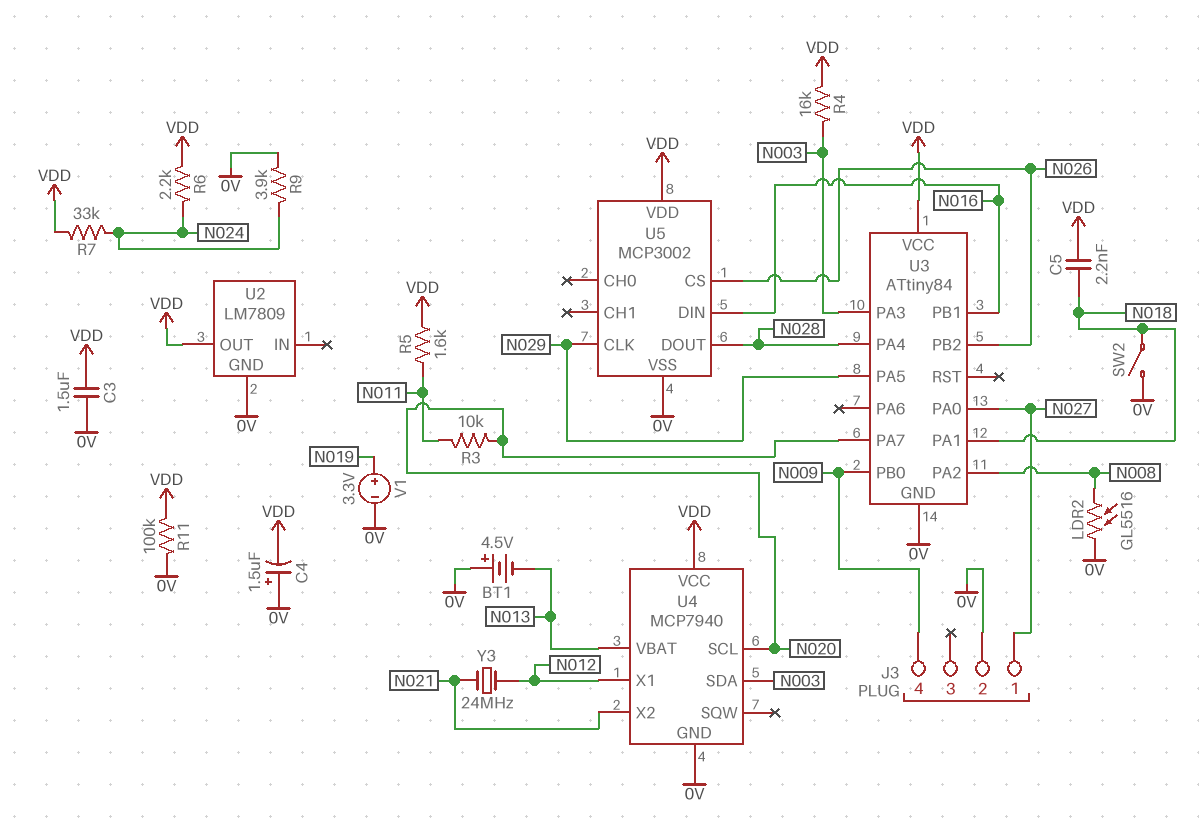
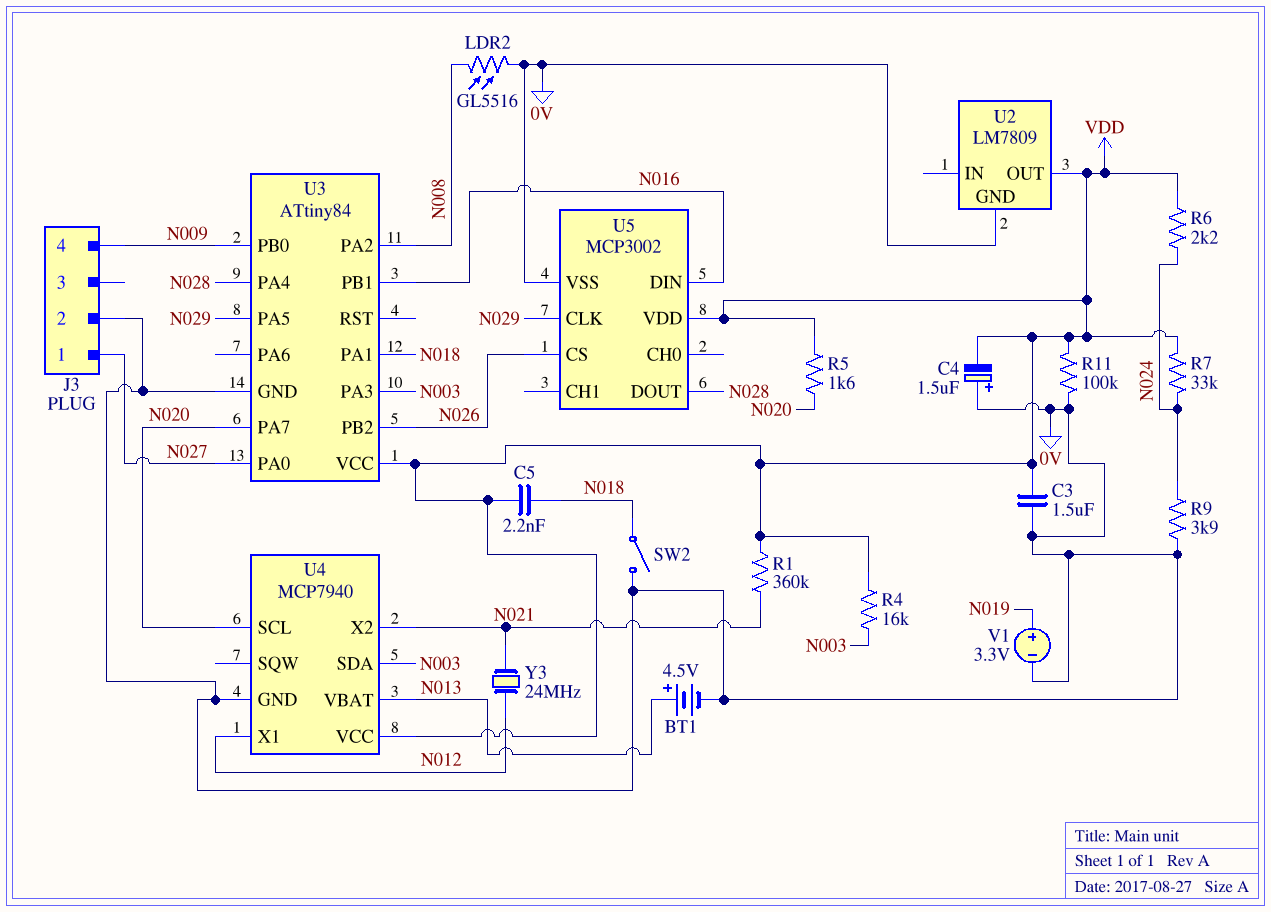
BT1: 4.5V (plus 0V, minus N013) -> 4.5V (plus N013, minus 0V)
R1: none -> 360k (N021, VDD)
R3: 10k (N011, N020) -> none
R5: 1.6k (N011, VDD) -> 1.6k (N020, VDD)

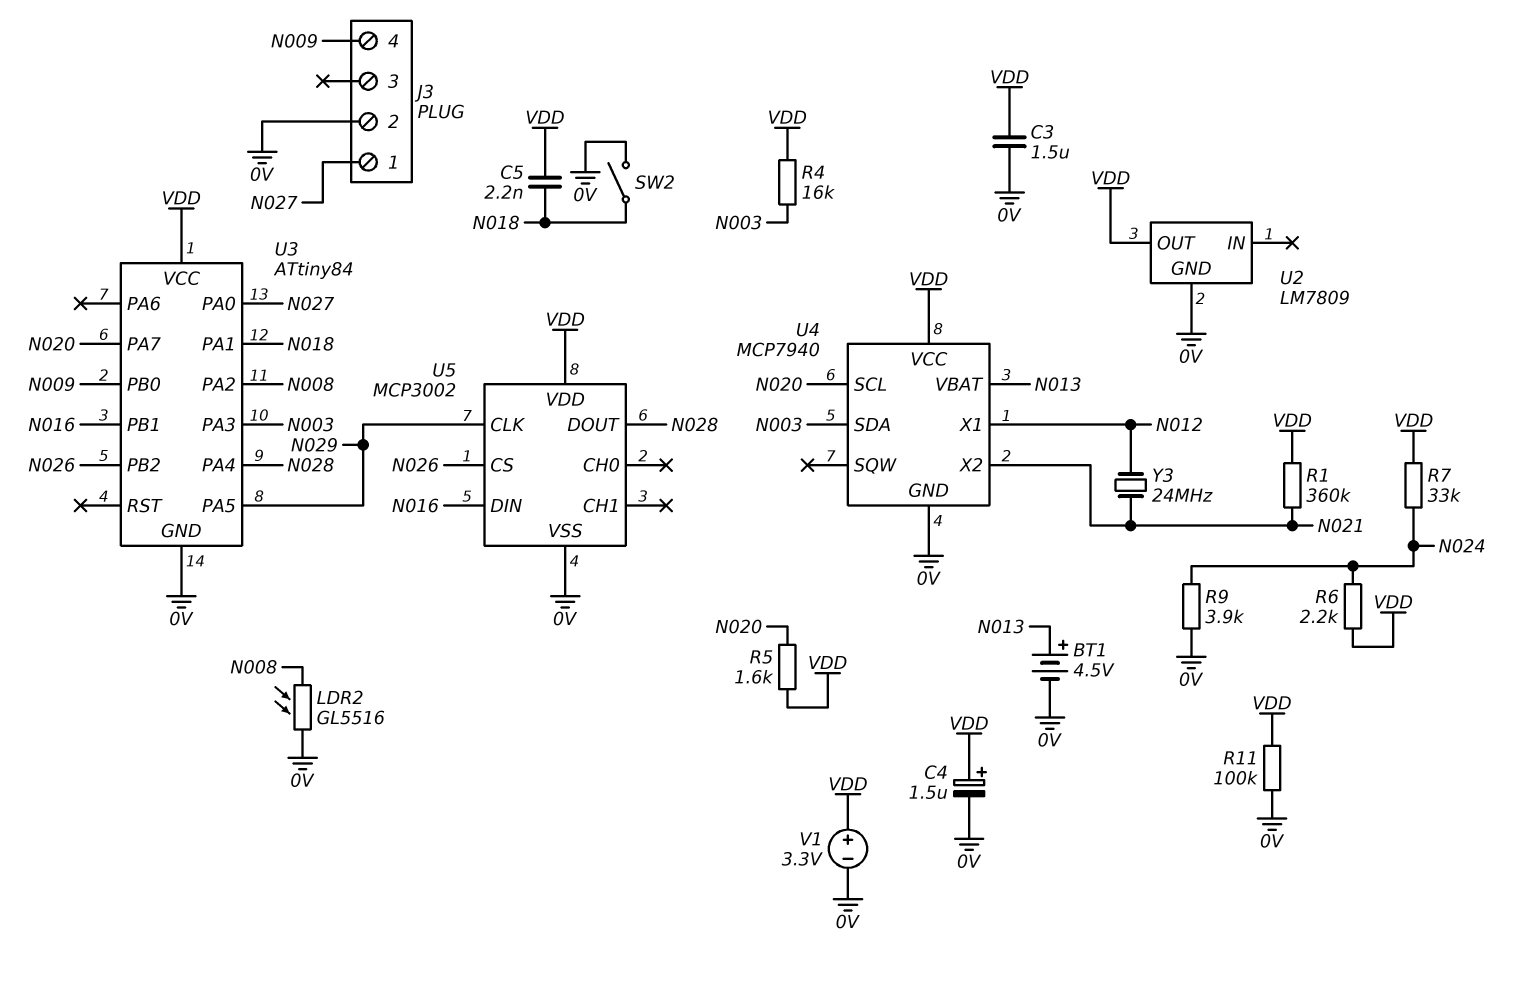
C4: 1.5uF (plus 0V, minus VDD) -> 1.5uF (plus VDD, minus 0V)
V1: 3.3V (plus N019, minus 0V) -> 3.3V (plus VDD, minus 0V)

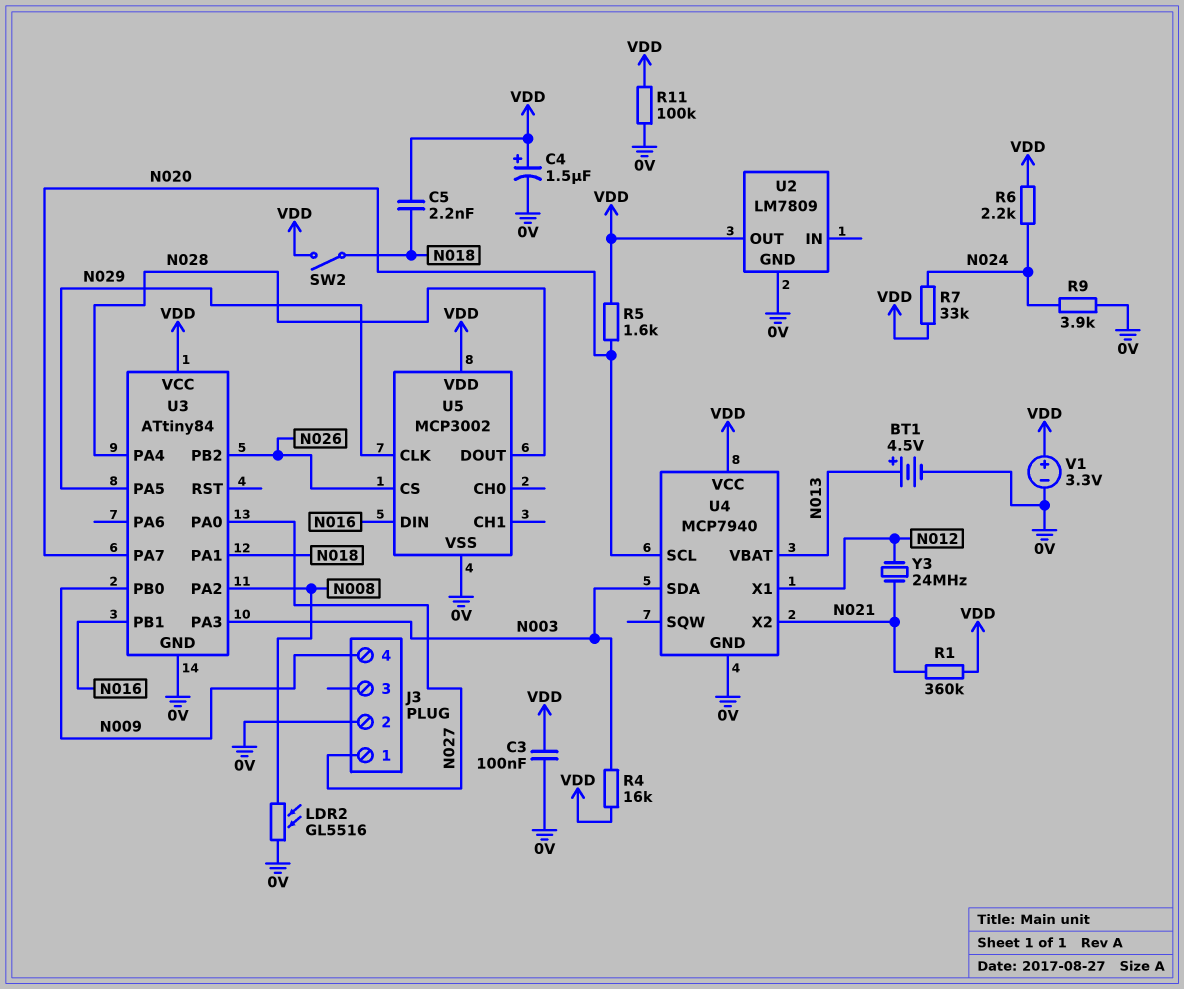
C3: 1.5uF (0V, VDD) -> 100nF (0V, VDD)
SW2: switch (0V, N018) -> switch (N018, VDD)

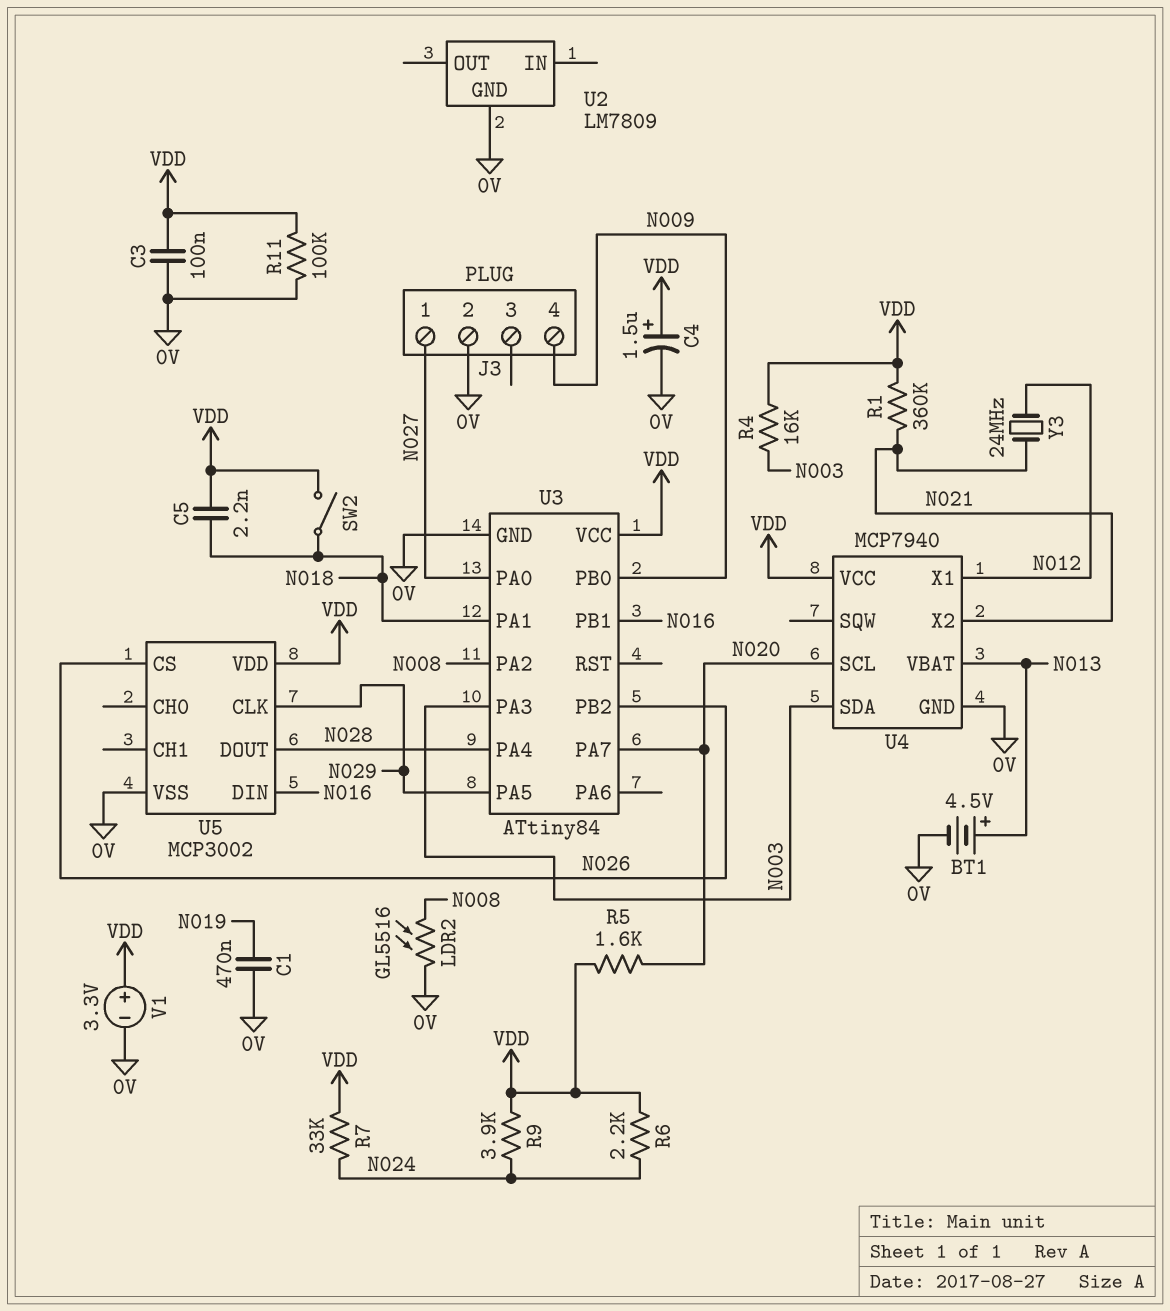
C1: none -> 470nF (0V, N019)
R9: 3.9k (0V, N024) -> 3.9k (N024, VDD)
U2 pin OUT: VDD -> none

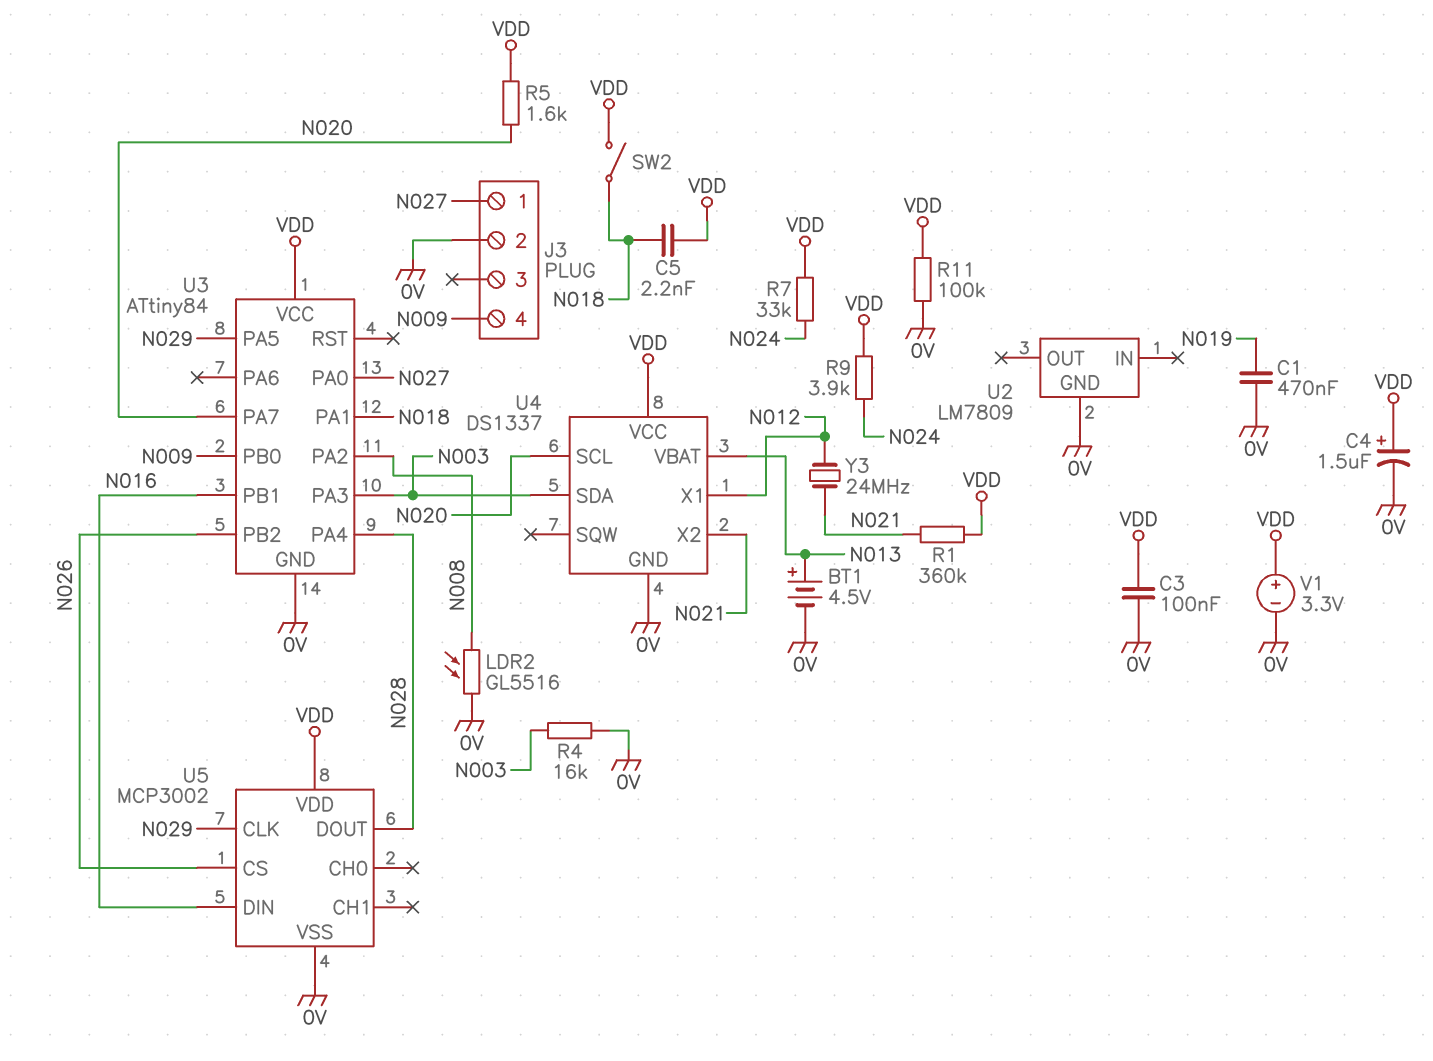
R4: 16k (N003, VDD) -> 16k (0V, N003)
R6: 2.2k (N024, VDD) -> none
U4: MCP7940 -> DS1337

